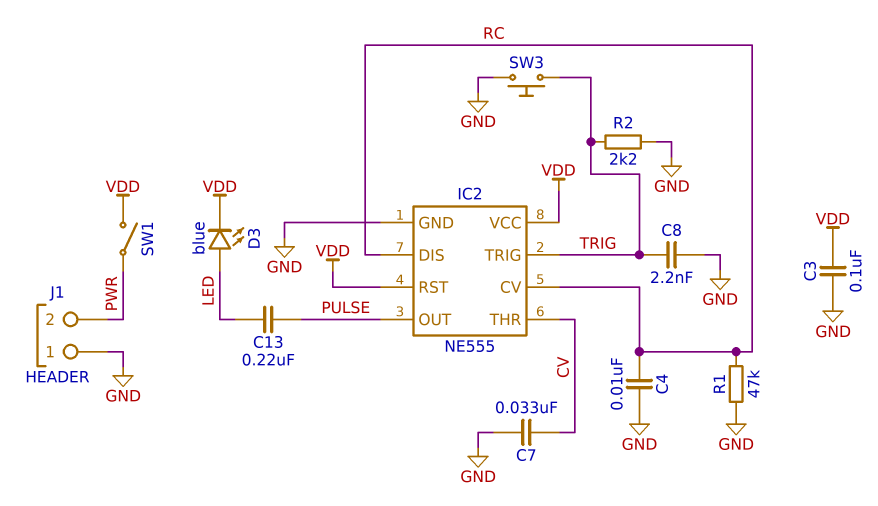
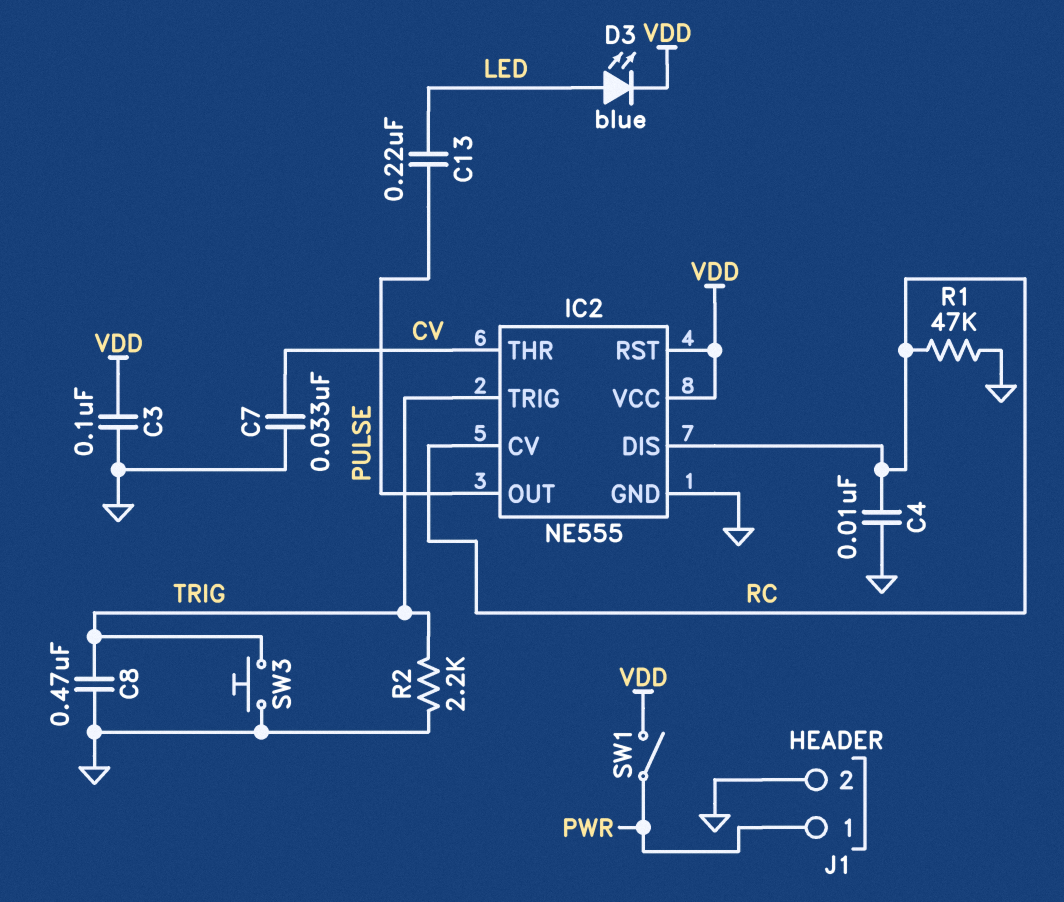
C8: 2.2nF (GND, TRIG) -> 470nF (GND, TRIG)
J1 pin 1: GND -> PWR
J1 pin 2: PWR -> GND

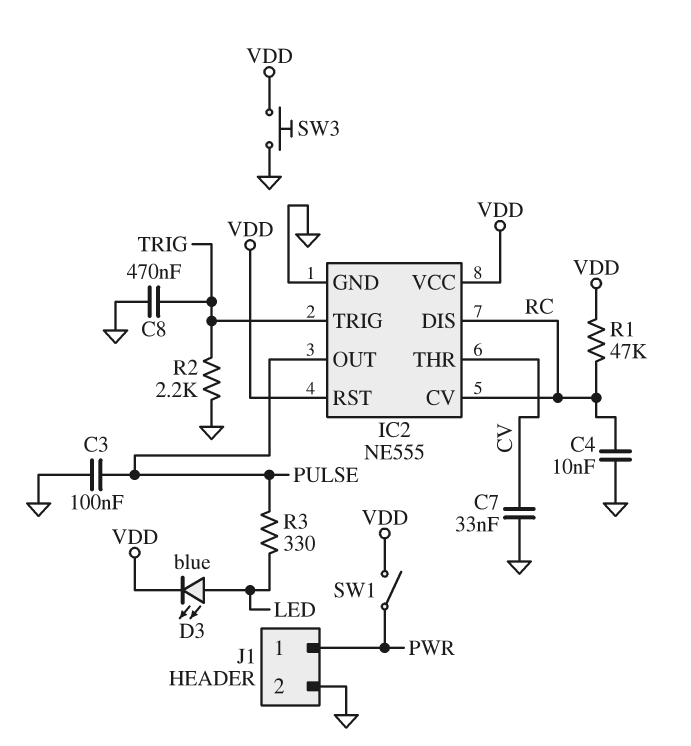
C3: 100nF (GND, VDD) -> 100nF (GND, PULSE)
C13: 220nF (LED, PULSE) -> none
R1: 47k (GND, RC) -> 47k (RC, VDD)
R3: none -> 330 (LED, PULSE)
SW3: button (GND, TRIG) -> button (GND, VDD)

